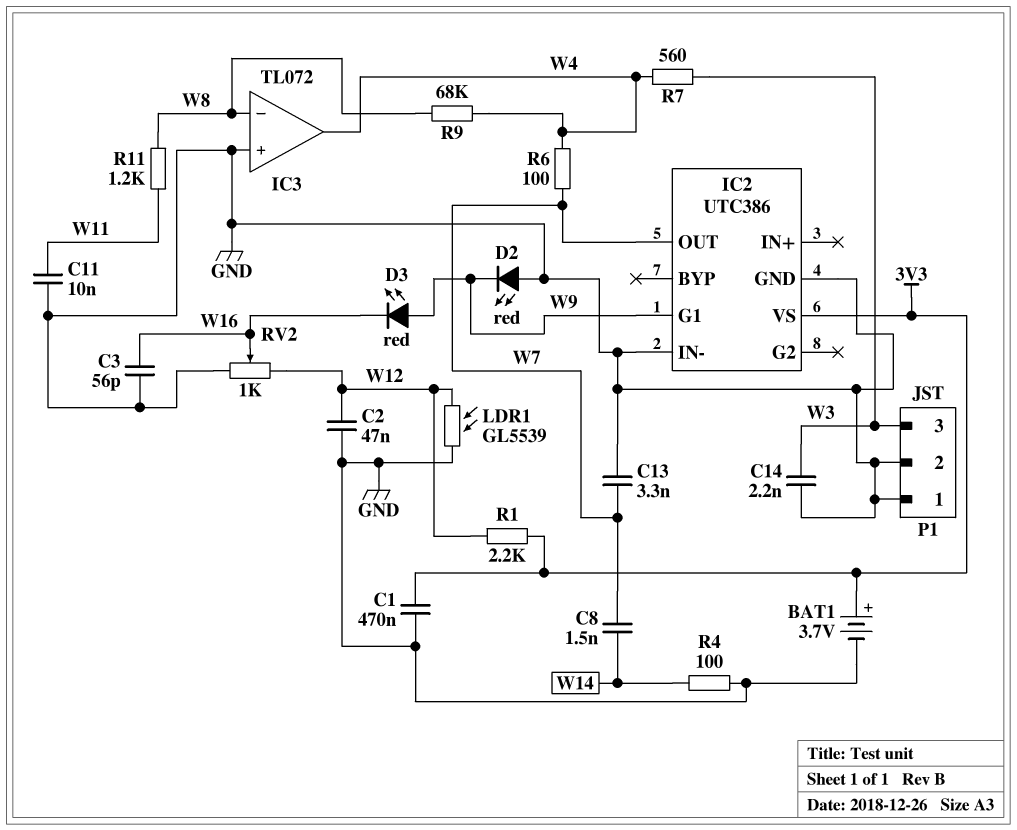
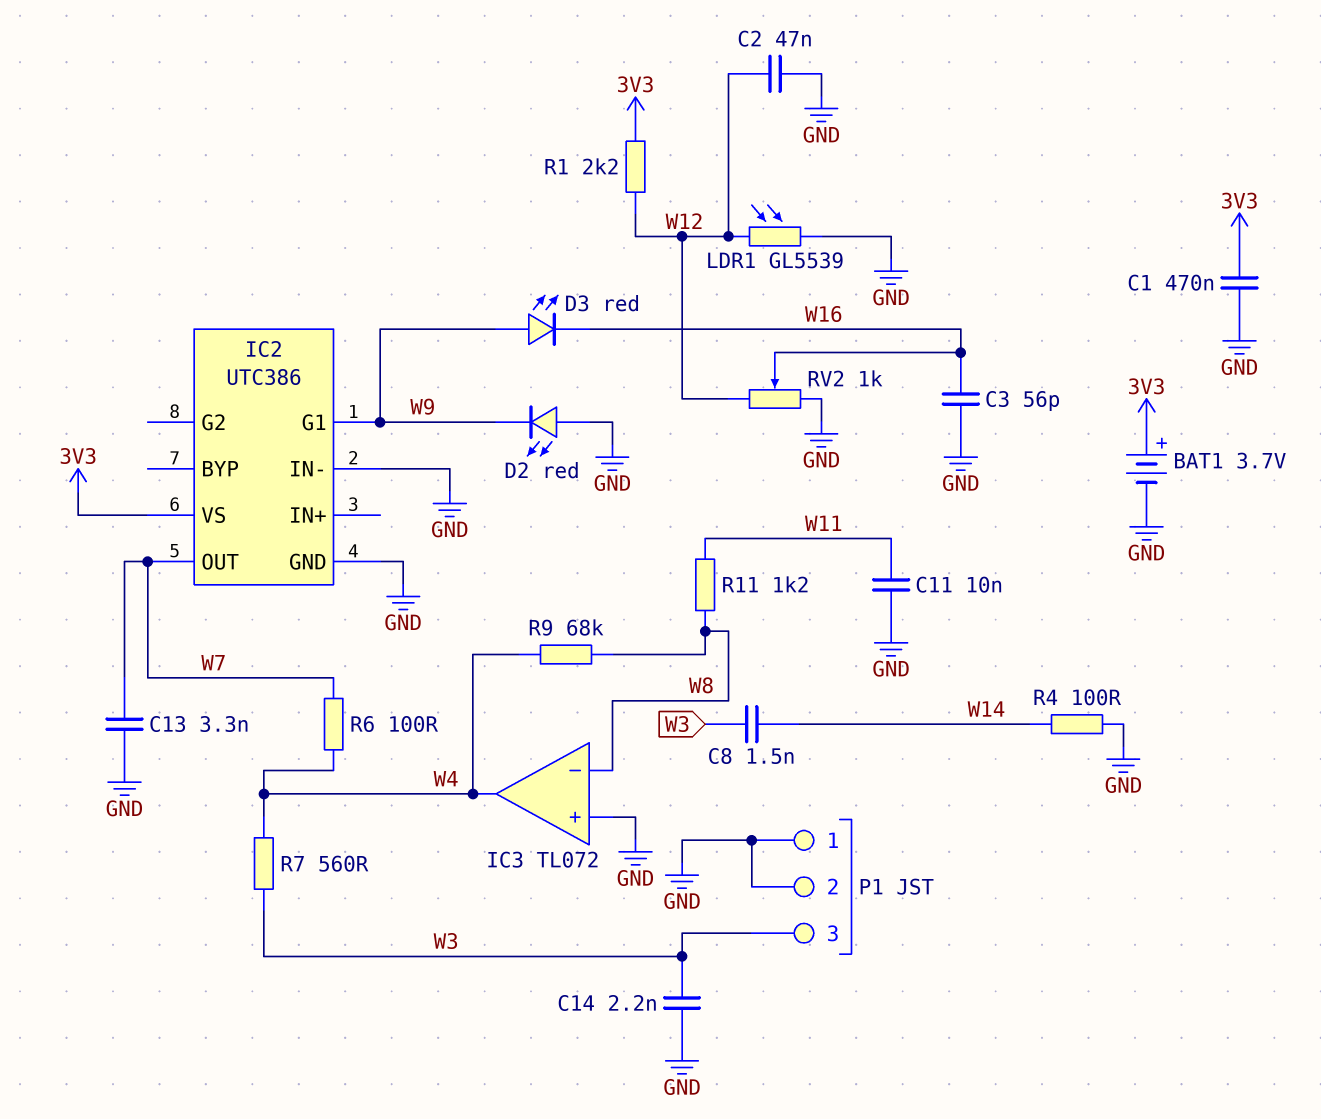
C8: 1.5nF (W7, W14) -> 1.5nF (W3, W14)

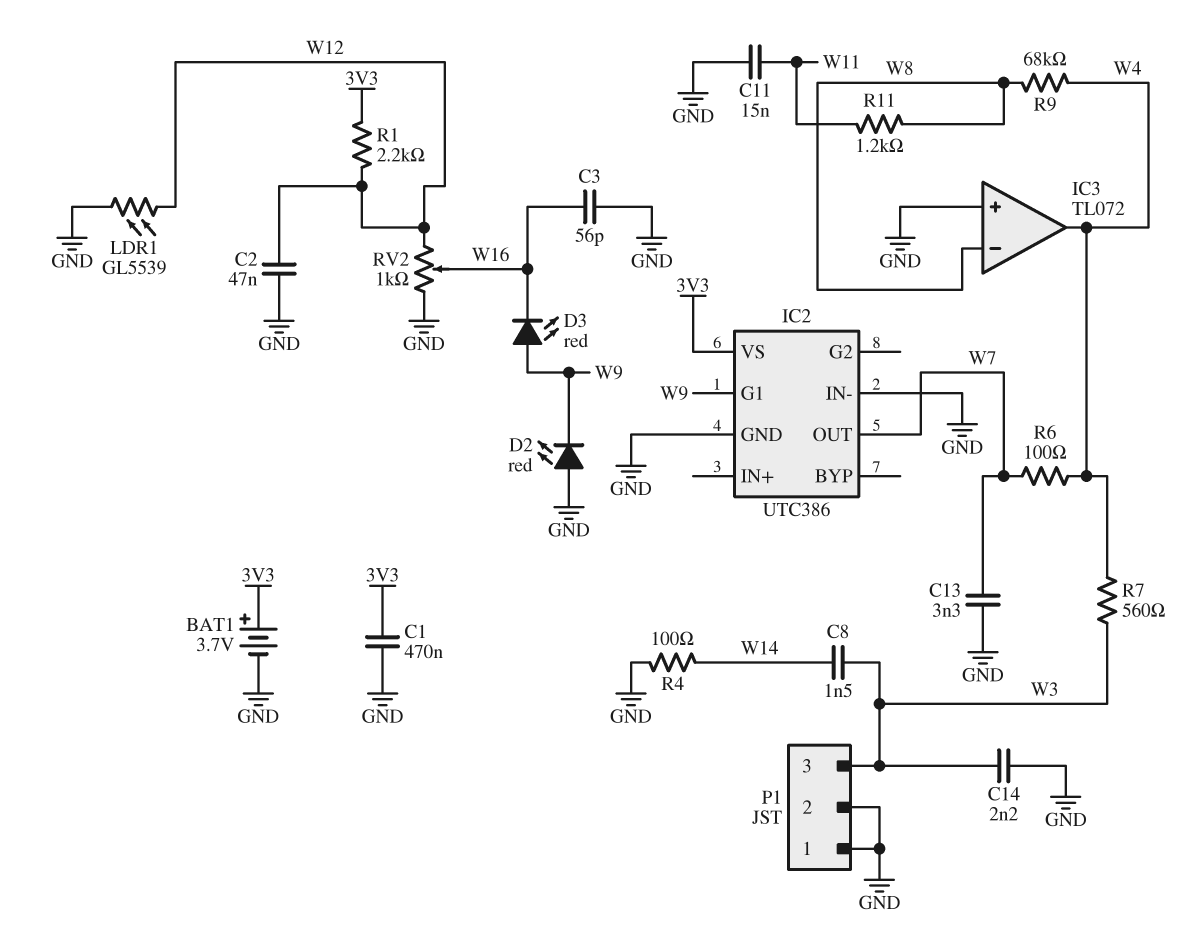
C11: 10nF (GND, W11) -> 15nF (GND, W11)

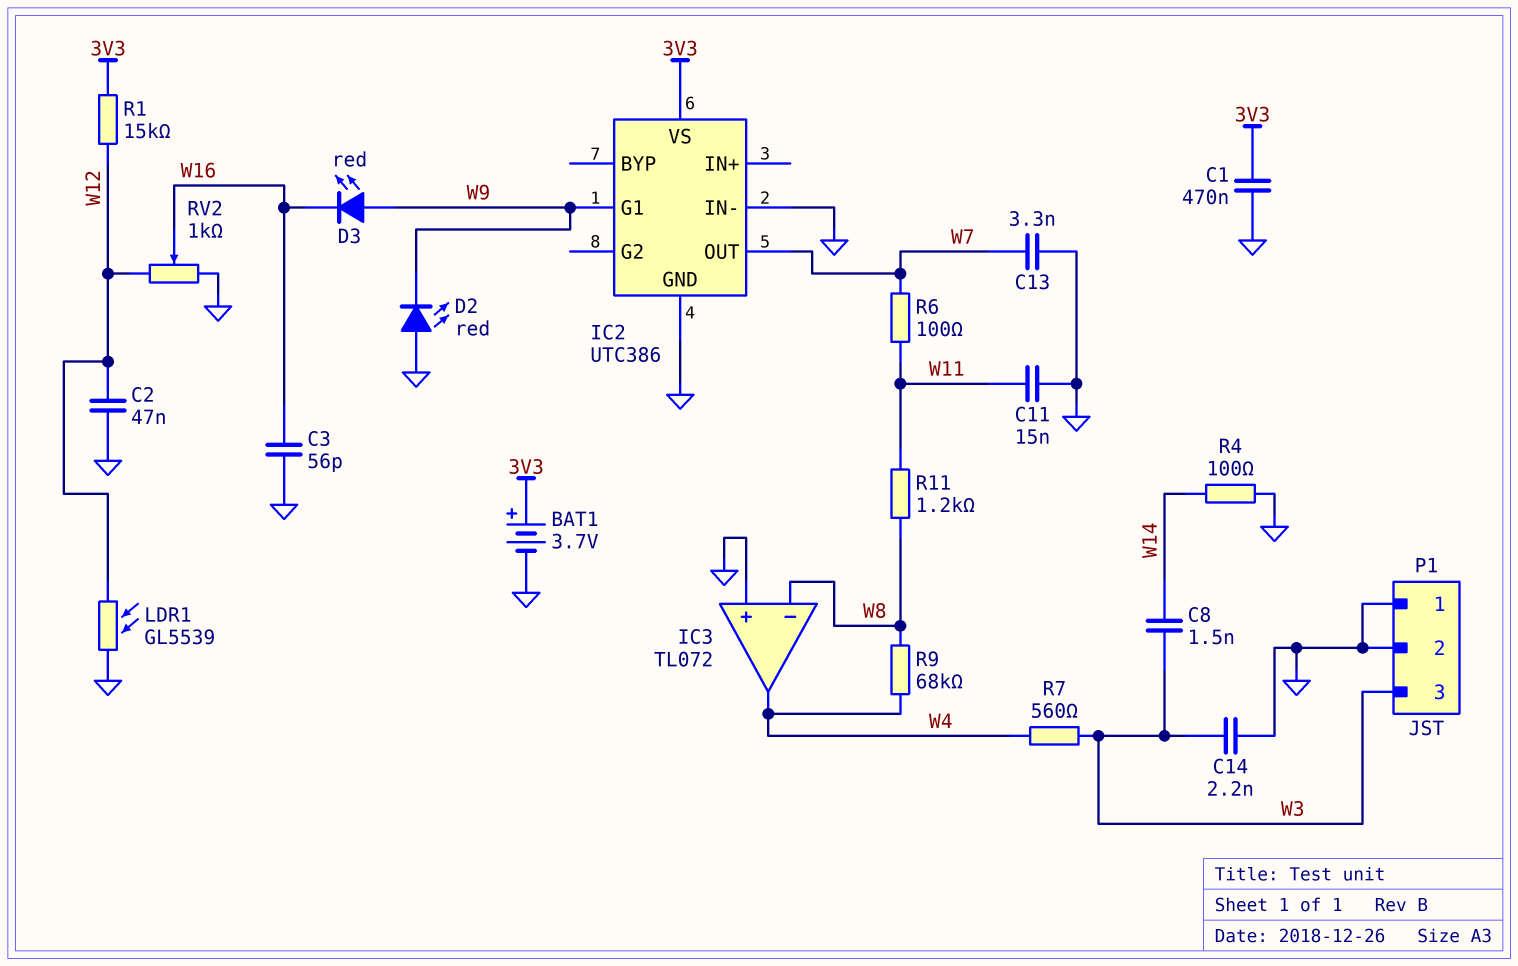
R1: 2.2k (3V3, W12) -> 15k (3V3, W12)
R6: 100 (W4, W7) -> 100 (W7, W11)

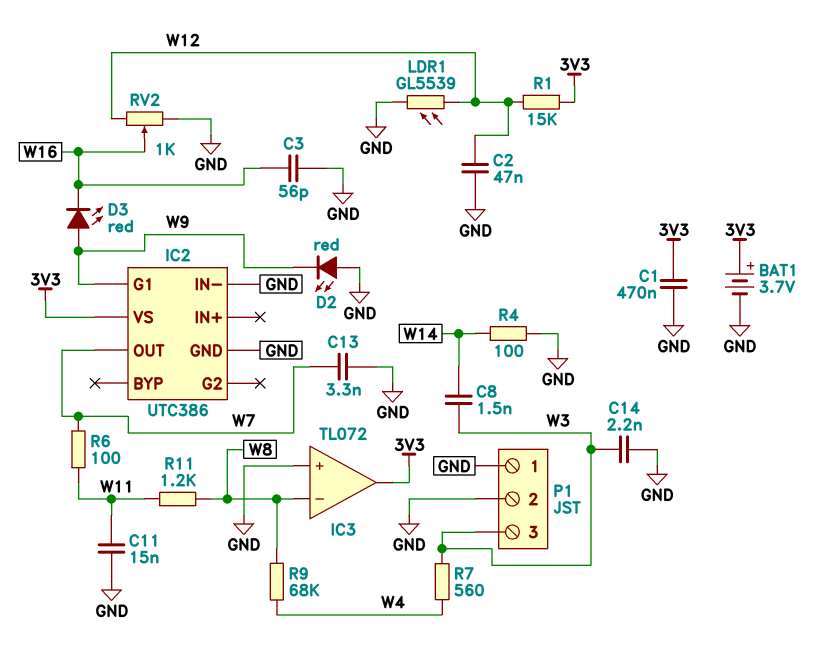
IC3 pin out: W4 -> 3V3

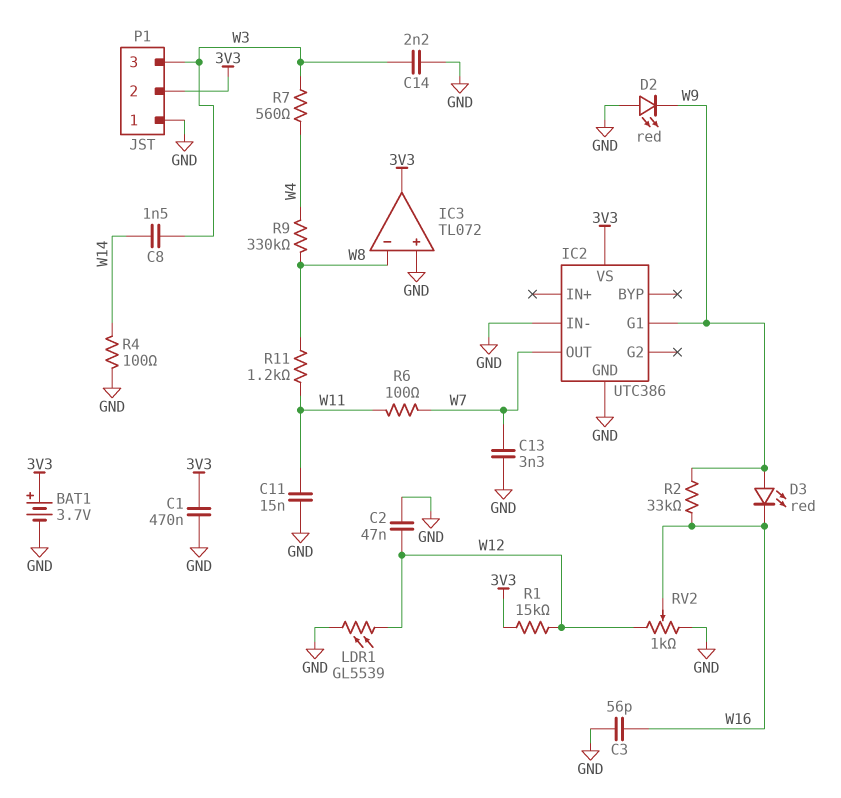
P1 pin 2: GND -> 3V3
R2: none -> 33k (W9, W16)
R9: 68k (W4, W8) -> 330k (W4, W8)

